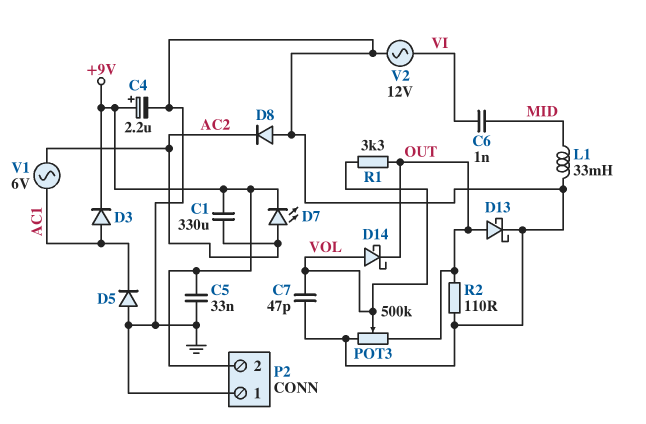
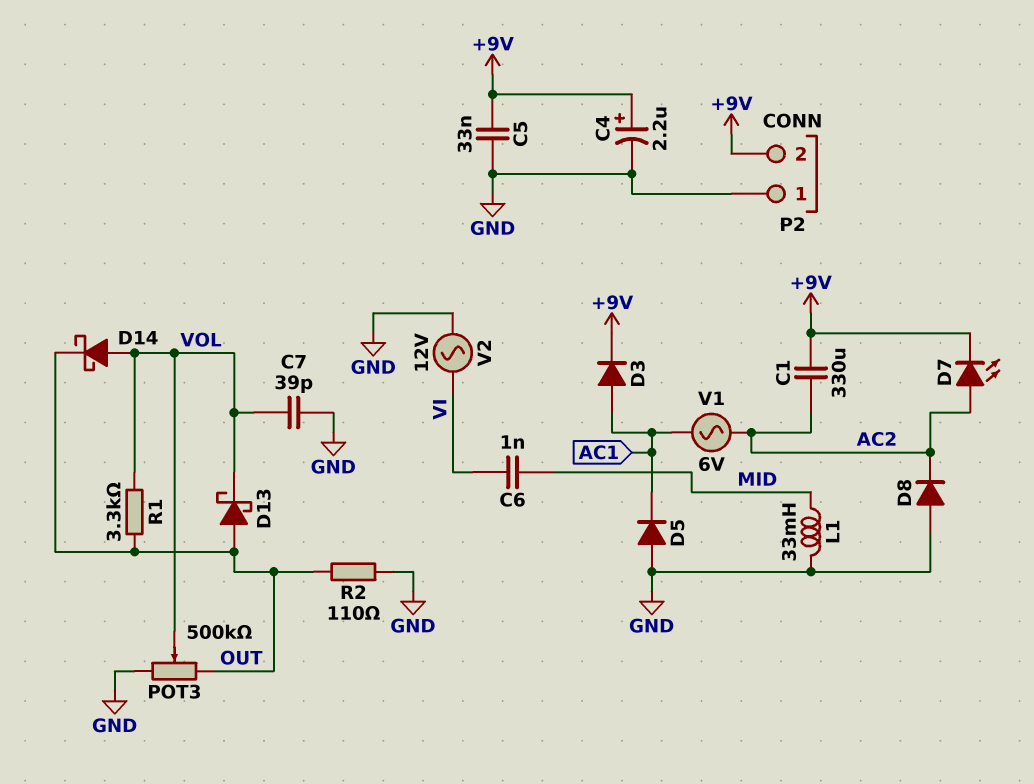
C7: 47pF (GND, VOL) -> 39pF (GND, VOL)
D13: schottky (A OUT, K GND) -> schottky (A OUT, K VOL)

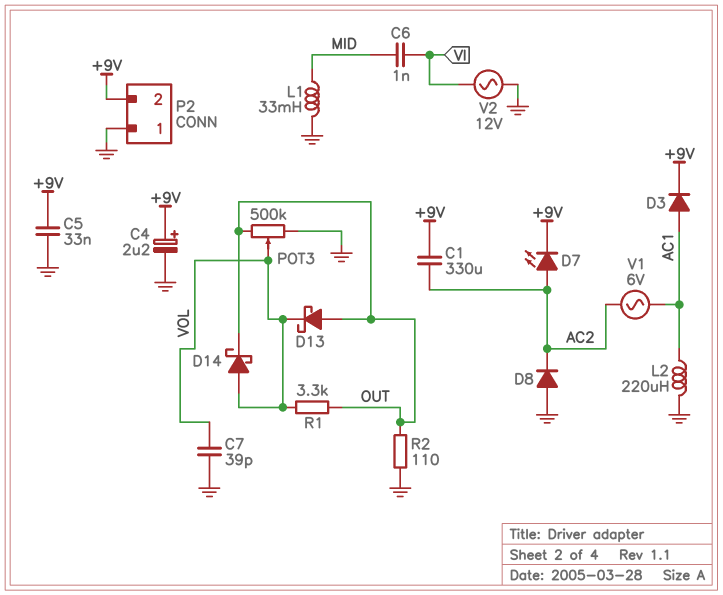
D5: diode (A GND, K AC1) -> none
L2: none -> 220uH (AC1, GND)

